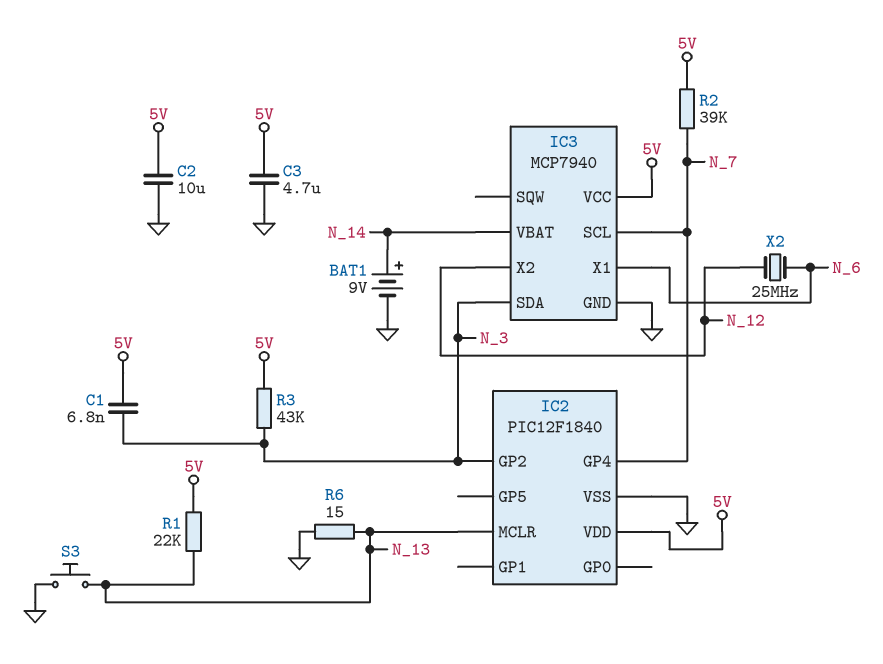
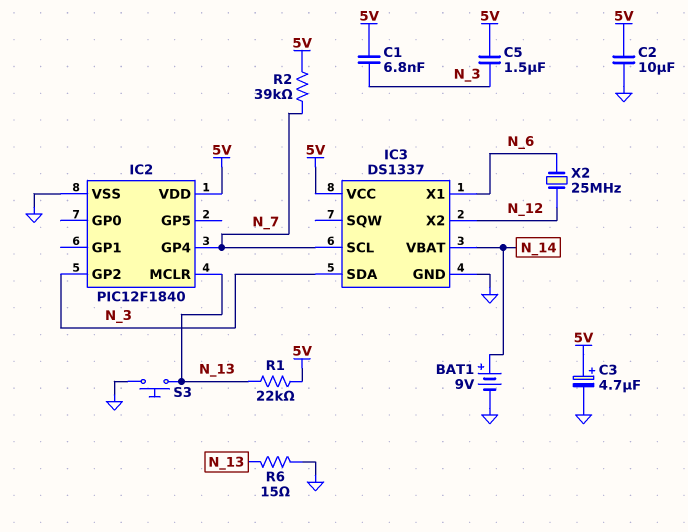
C3: 4.7uF (5V, GND) -> 4.7uF (plus 5V, minus GND)
C5: none -> 1.5uF (5V, N_3)
IC3: MCP7940 -> DS1337
R3: 43k (5V, N_3) -> none

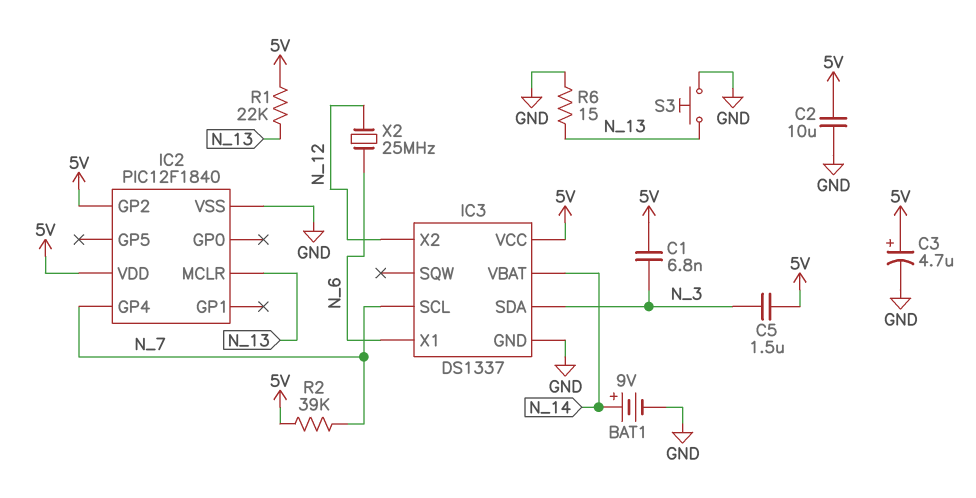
IC2 pin GP2: N_3 -> 5V

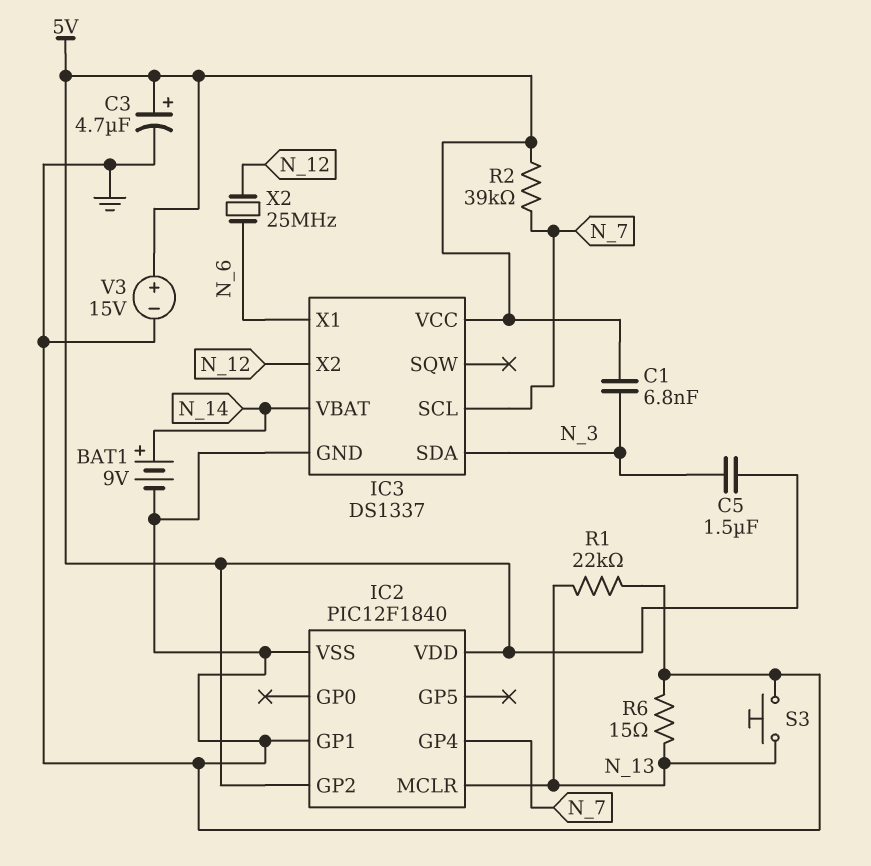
C2: 10uF (5V, GND) -> none
IC2 pin GP1: none -> GND
R1: 22k (5V, N_13) -> 22k (GND, N_13)
V3: none -> 15V (plus 5V, minus GND)

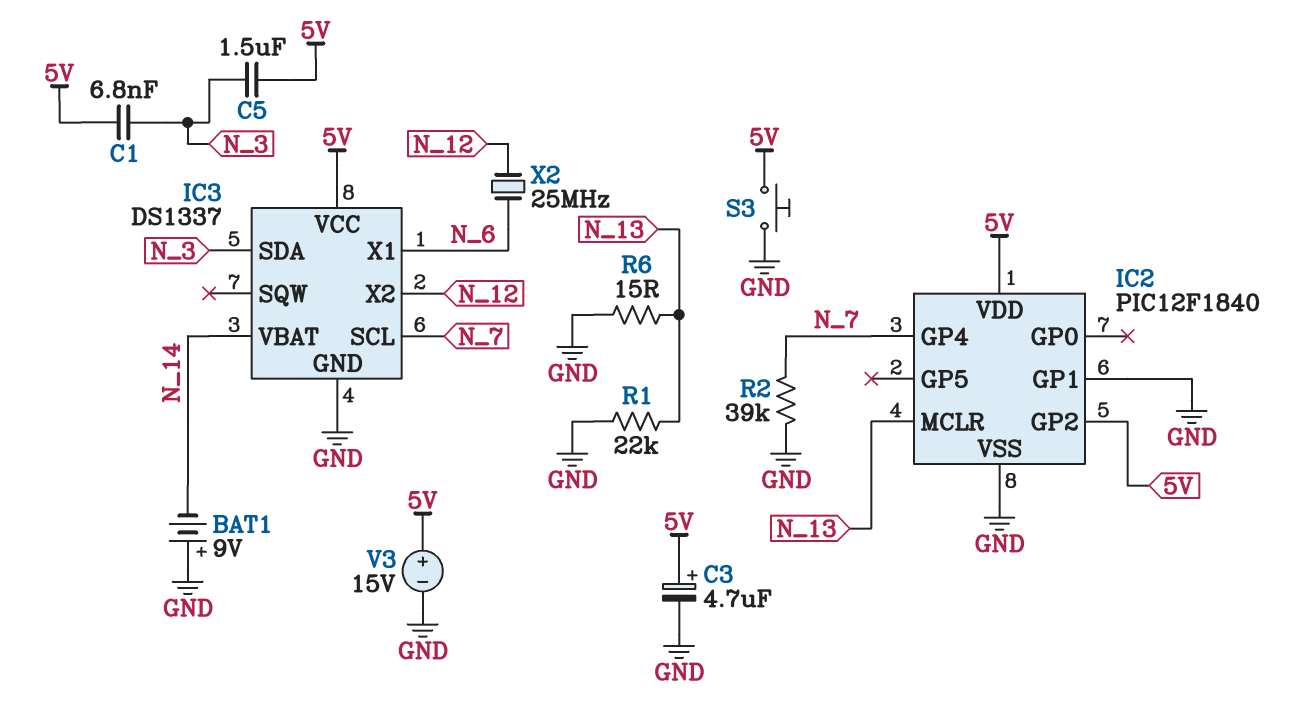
BAT1: 9V (plus N_14, minus GND) -> 9V (plus GND, minus N_14)
R2: 39k (5V, N_7) -> 39k (GND, N_7)
S3: button (GND, N_13) -> button (5V, GND)

